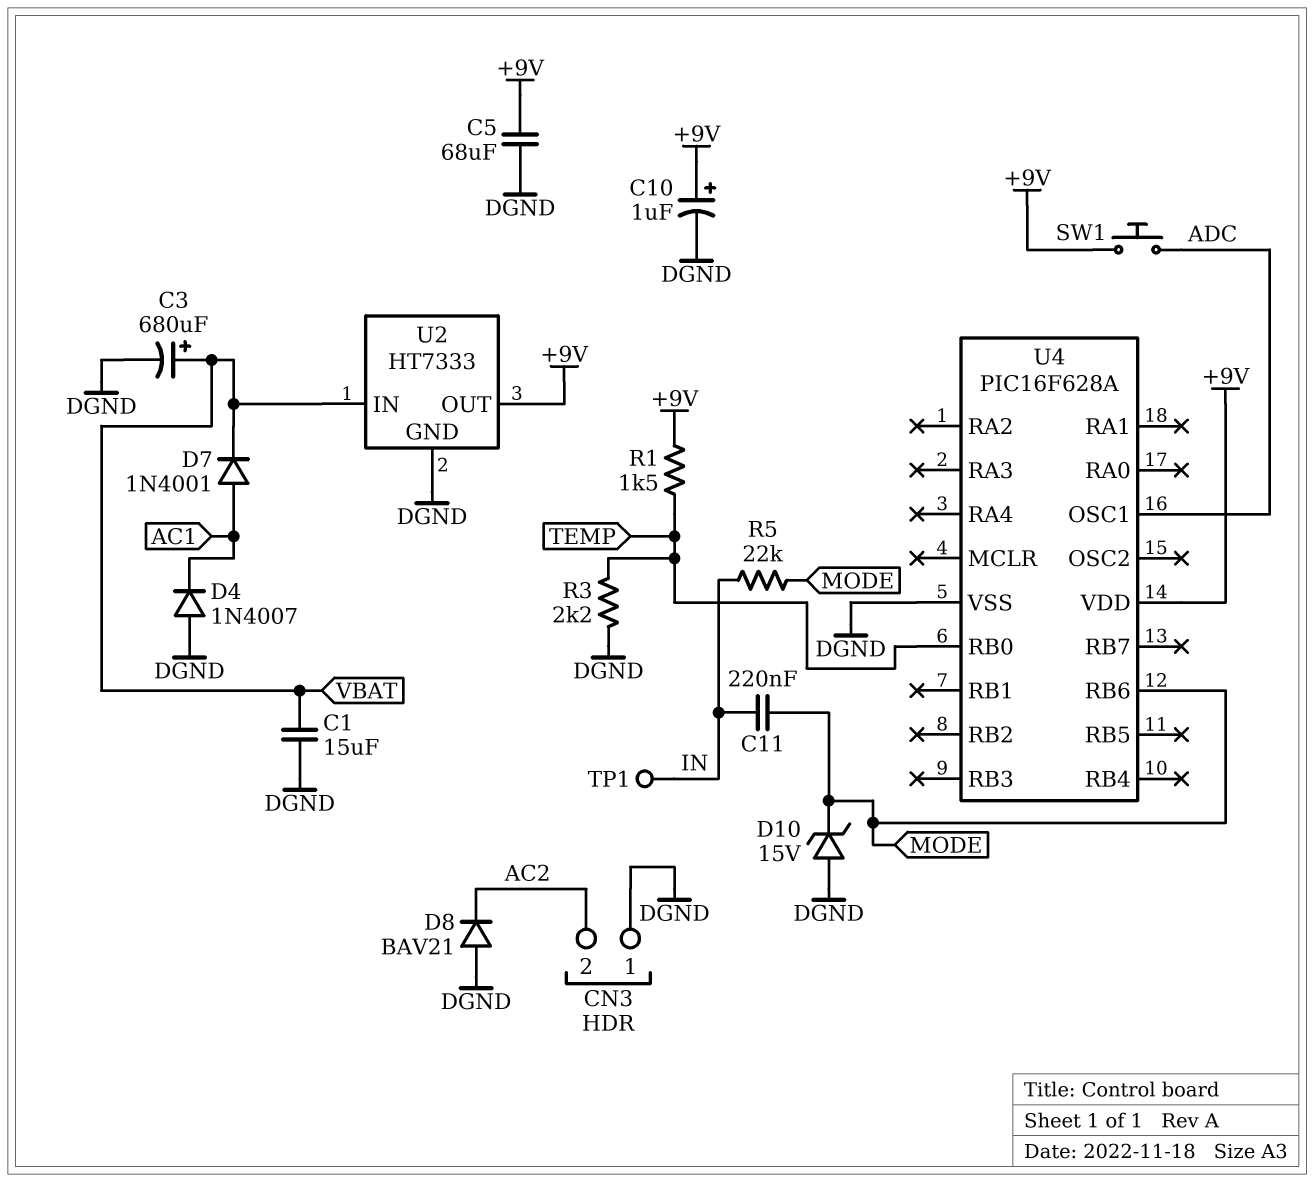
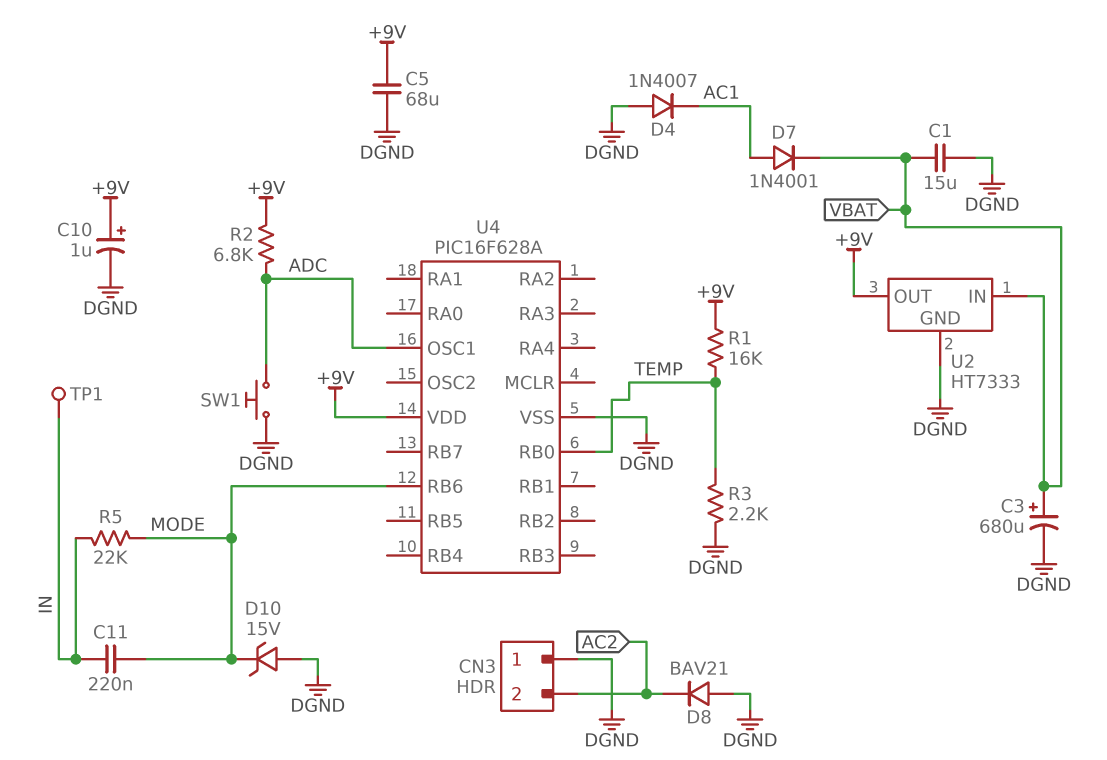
R1: 1.5k (+9V, TEMP) -> 16k (+9V, TEMP)
R2: none -> 6.8k (+9V, ADC)
SW1: button (+9V, ADC) -> button (ADC, DGND)

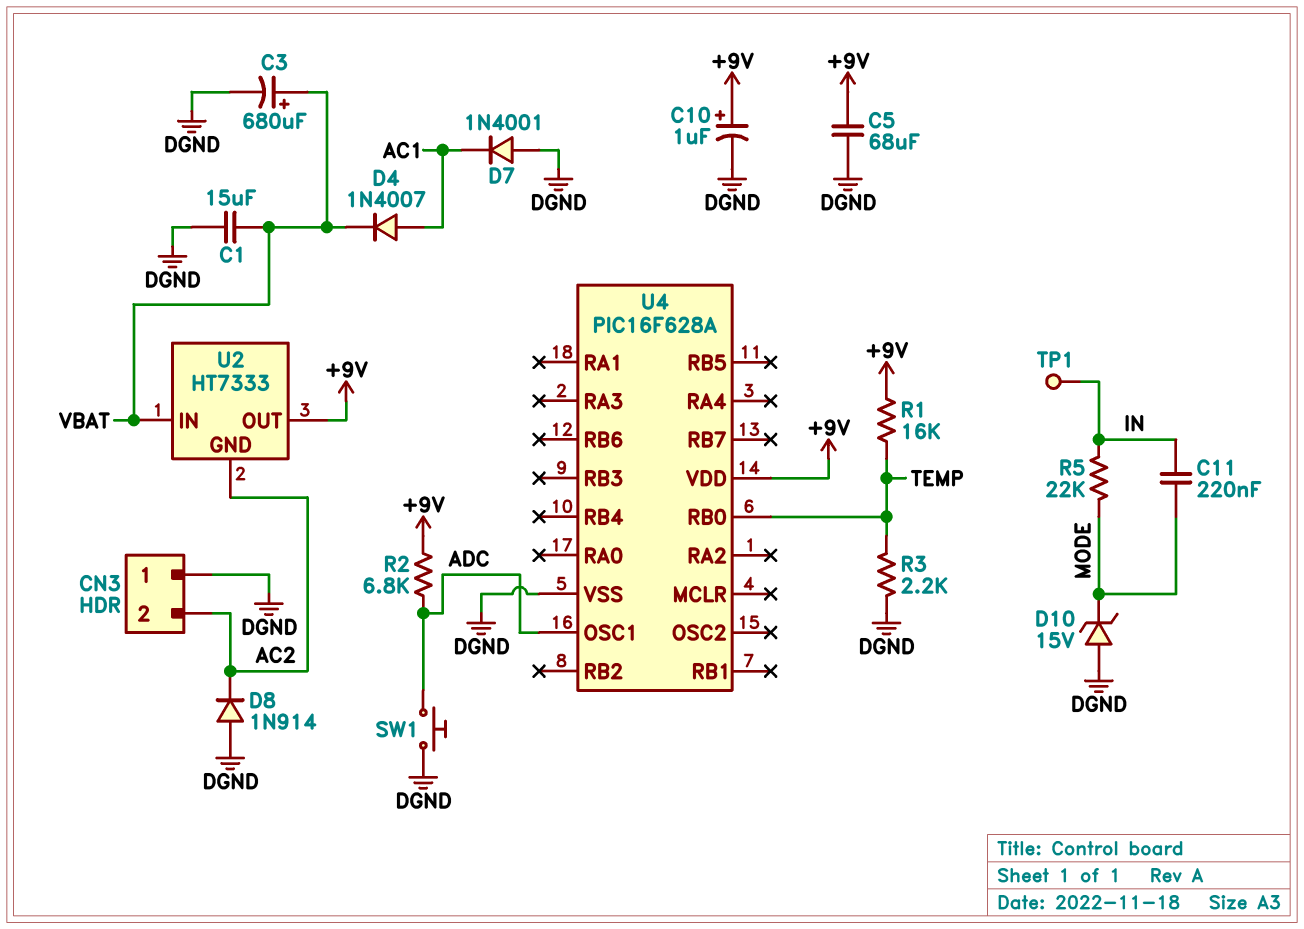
D4: diode 1N4007 (A DGND, K AC1) -> diode 1N4007 (A AC1, K VBAT)
D7: diode 1N4001 (A AC1, K VBAT) -> diode 1N4001 (A DGND, K AC1)
D8: diode BAV21 (A DGND, K AC2) -> diode 1N914 (A DGND, K AC2)
U2 pin GND: DGND -> AC2
U4 pin RB6: MODE -> none

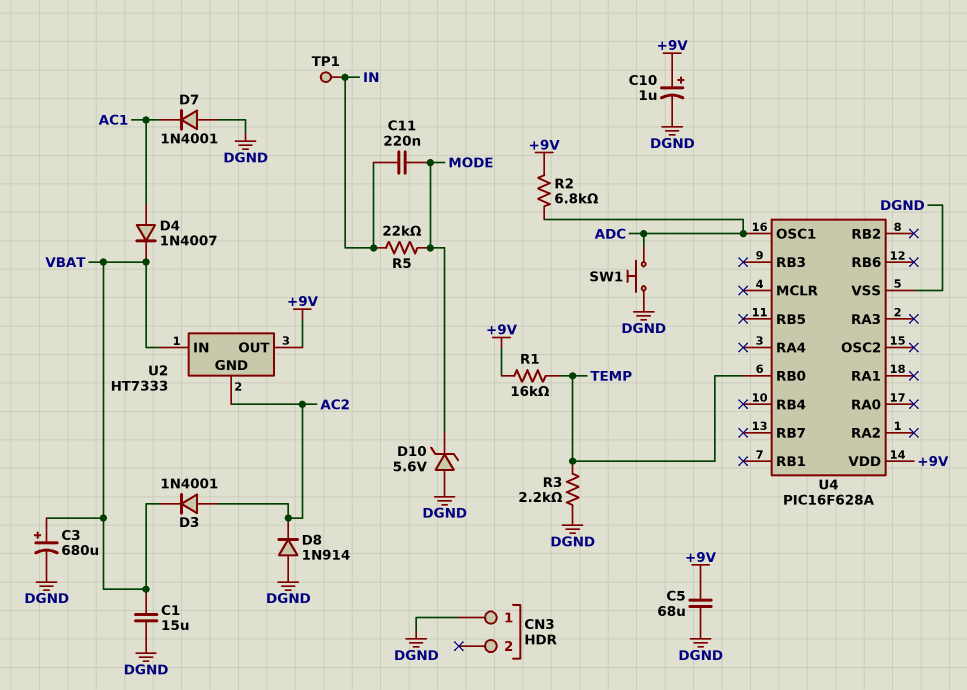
CN3 pin 2: AC2 -> none
D3: none -> diode 1N4001 (A AC2, K VBAT)
D10: zener 15V (A DGND, K MODE) -> zener 5.6V (A DGND, K MODE)

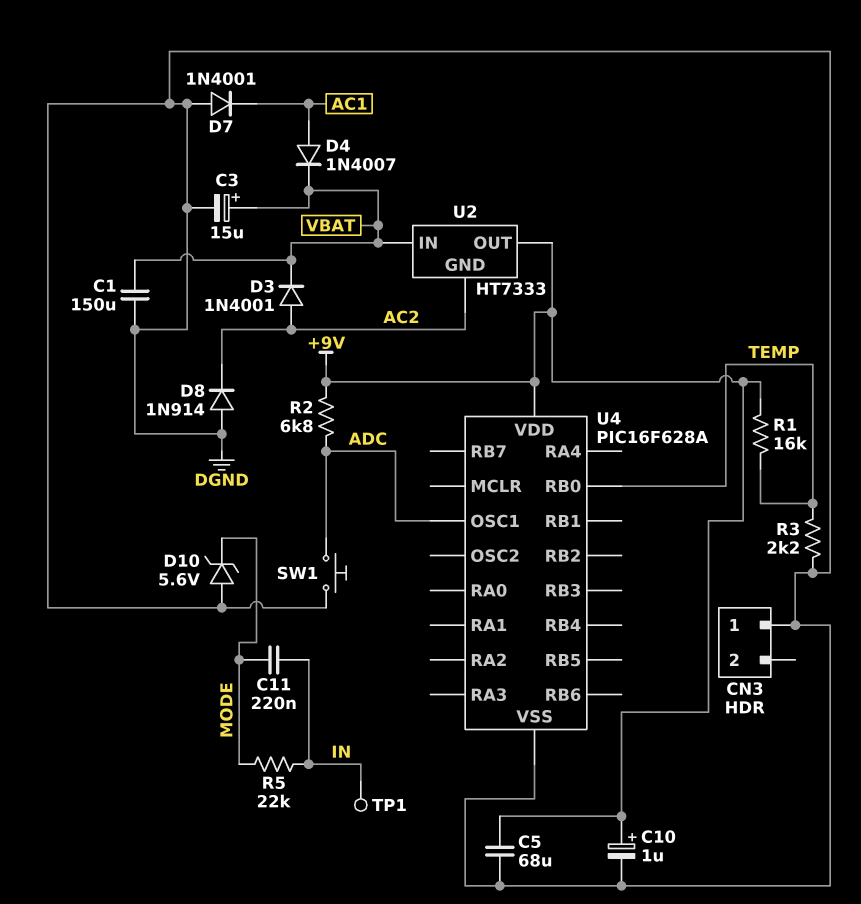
C1: 15uF (DGND, VBAT) -> 150uF (DGND, VBAT)
C3: 680uF (plus VBAT, minus DGND) -> 15uF (plus VBAT, minus DGND)

